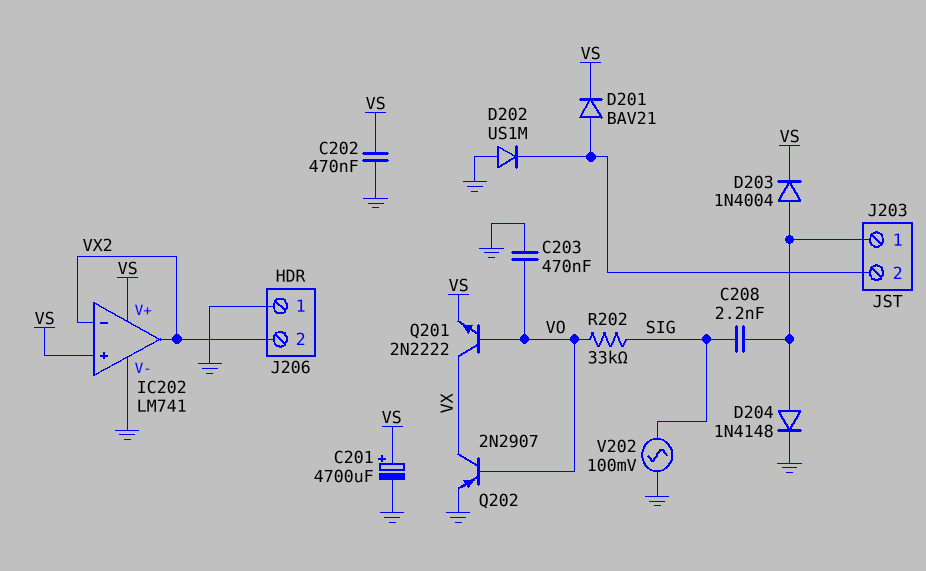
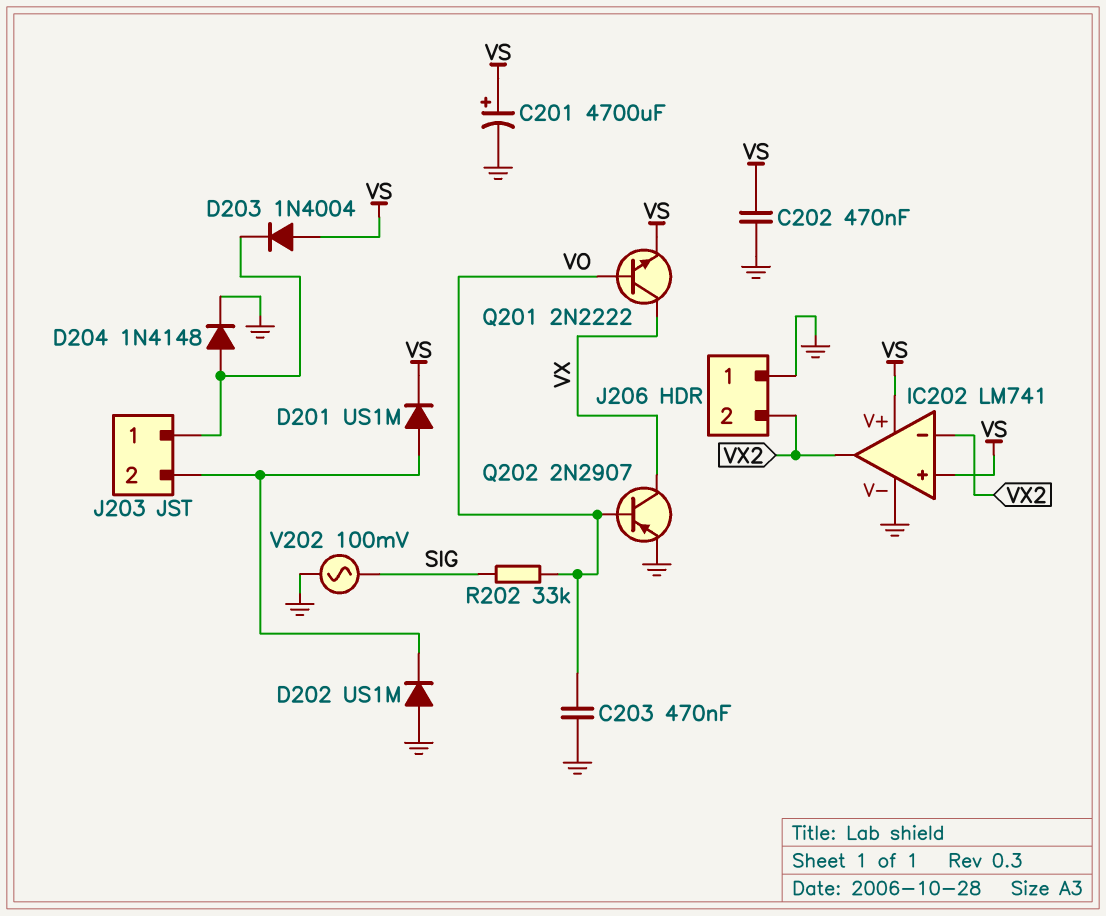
C208: 2.2nF (J203/1, SIG) -> none
D201: diode BAV21 (A J203/2, K VS) -> diode US1M (A J203/2, K VS)
D203: diode 1N4004 (A J203/1, K VS) -> diode 1N4004 (A VS, K J203/1)

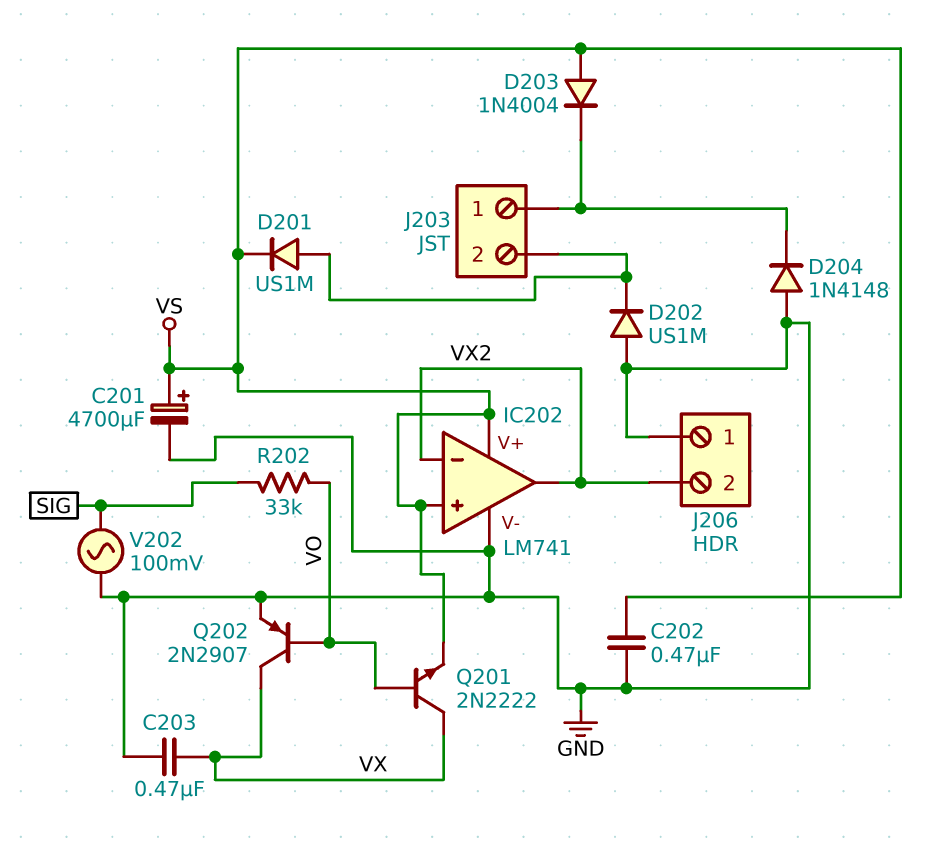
C203: 470nF (GND, VO) -> 470nF (GND, VX)
D204: diode 1N4148 (A J203/1, K GND) -> diode 1N4148 (A GND, K J203/1)

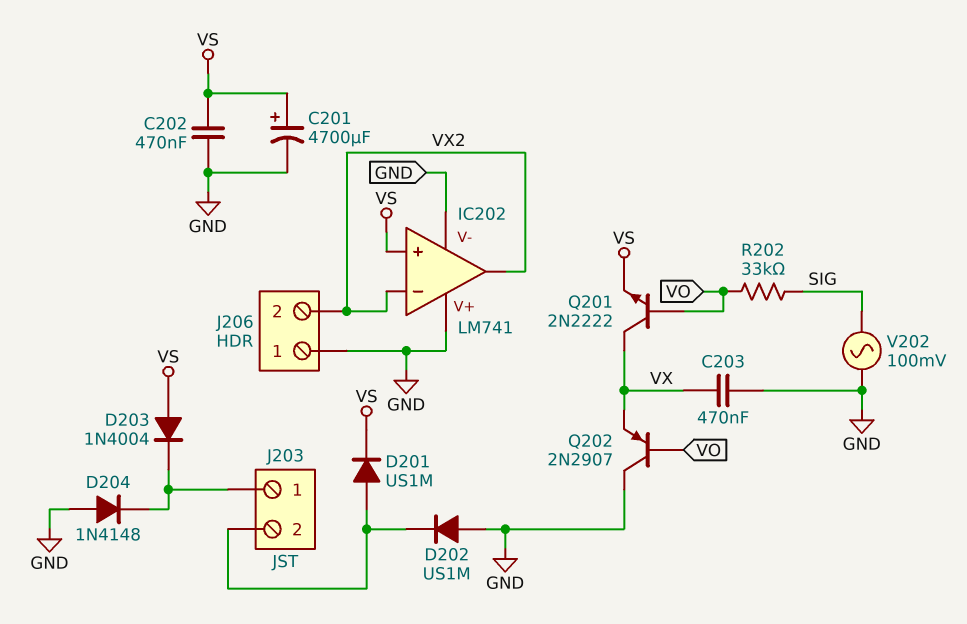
IC202 pin V+: VS -> GND
Q202: PNP 2N2907 (B VO, C VX, E GND) -> PNP 2N2907 (B VO, C GND, E VX)

